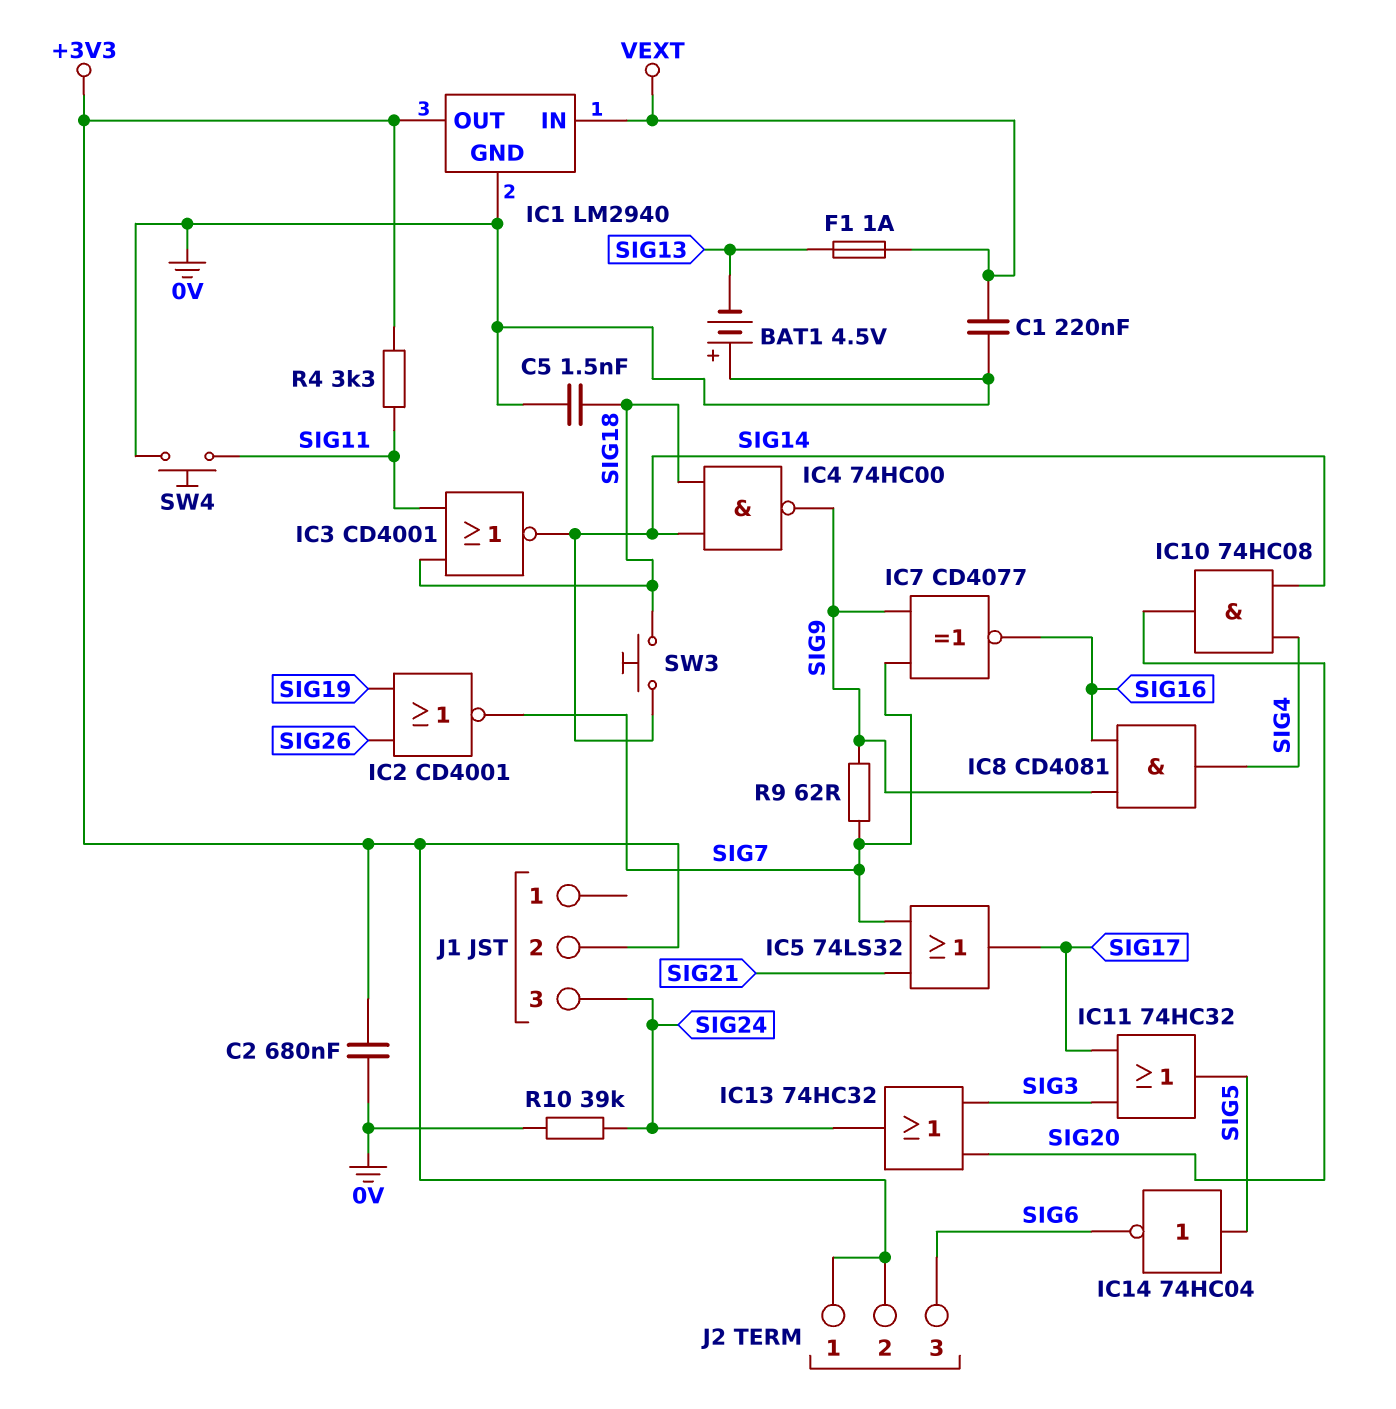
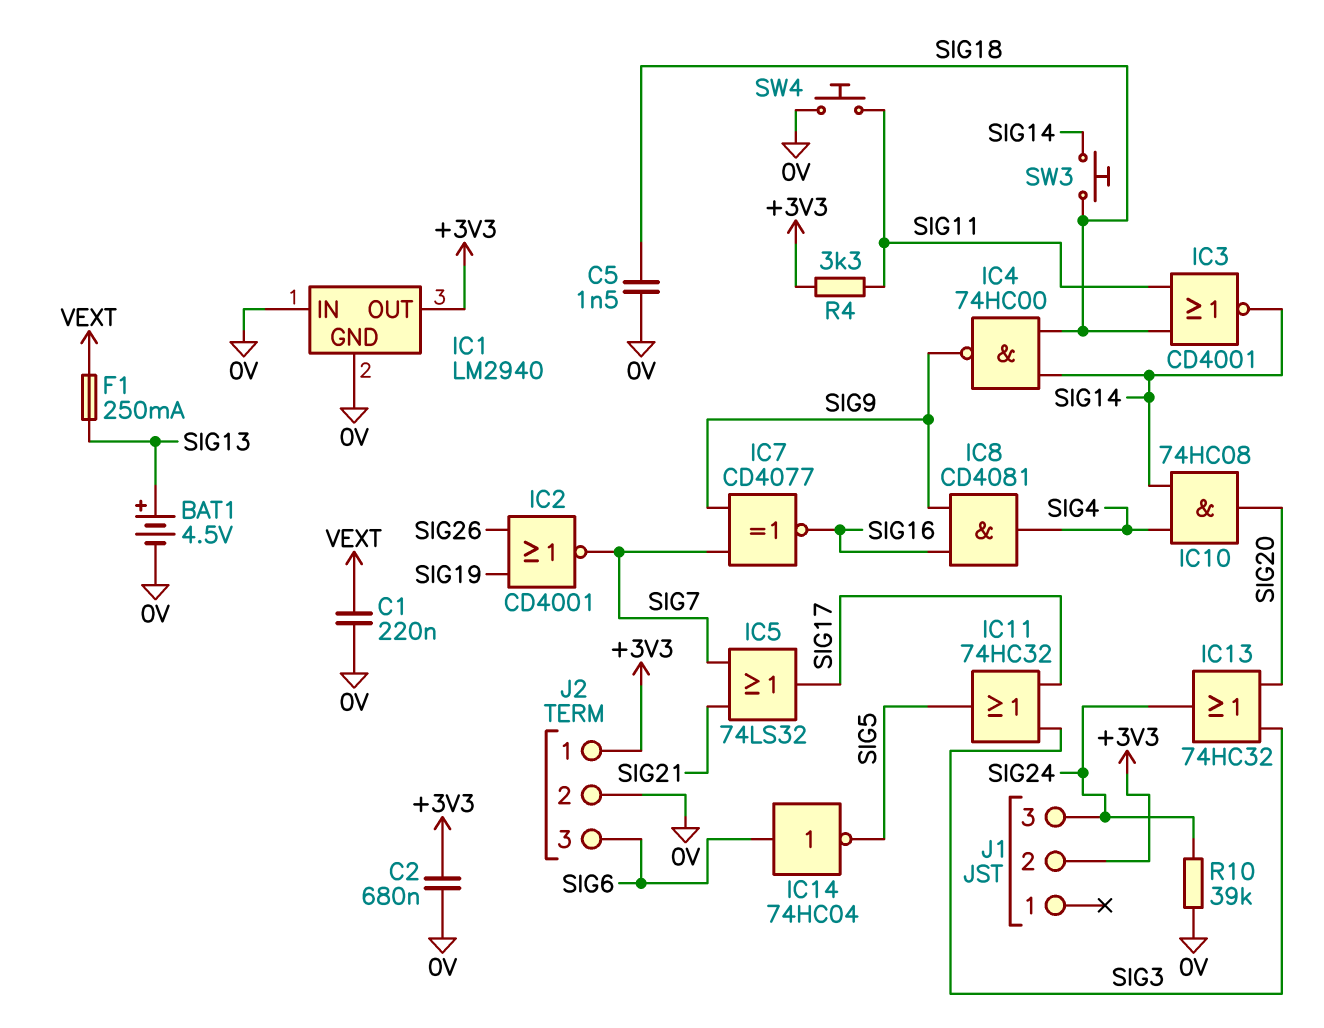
BAT1: 4.5V (plus 0V, minus SIG13) -> 4.5V (plus SIG13, minus 0V)
F1: 1A (SIG13, VEXT) -> 250mA (SIG13, VEXT)
IC1 pin IN: VEXT -> 0V
IC14: NOT 74HC04 (in SIG5, out SIG6) -> NOT 74HC04 (in SIG6, out SIG5)
J2 pin 2: +3V3 -> 0V
R9: 62 (SIG7, SIG9) -> none

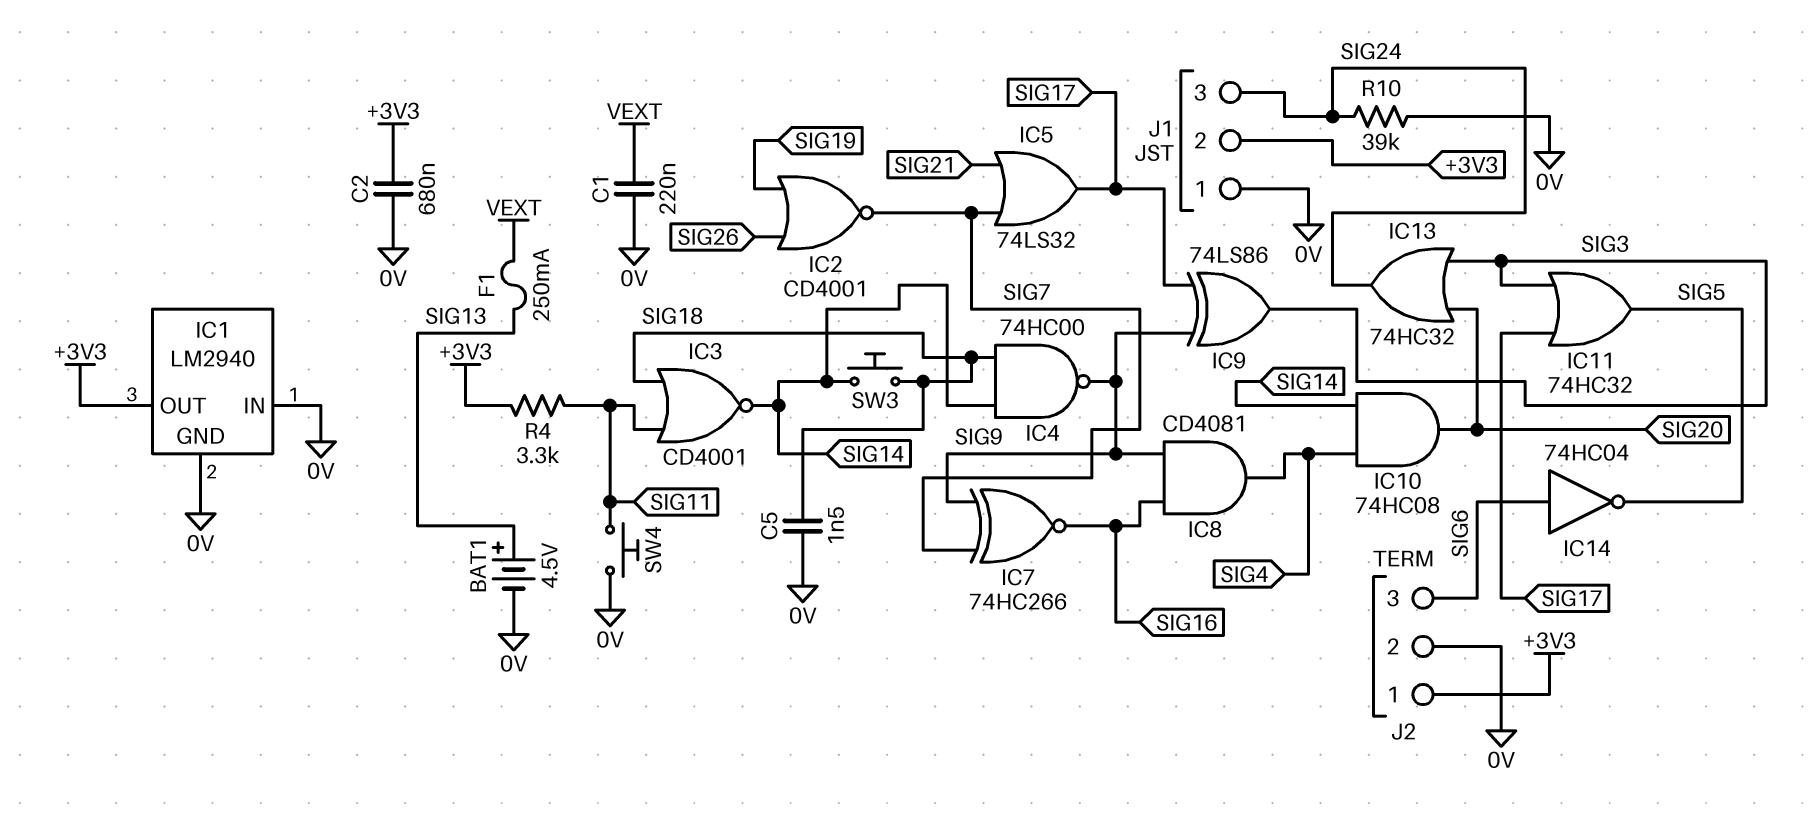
IC7: XNOR CD4077 (in SIG7, in SIG9, out SIG16) -> XNOR 74HC266 (in SIG7, in SIG9, out SIG16)
IC9: none -> XOR 74LS86 (in SIG9, in SIG17, out SIG3)
J1 pin 1: none -> 0V

